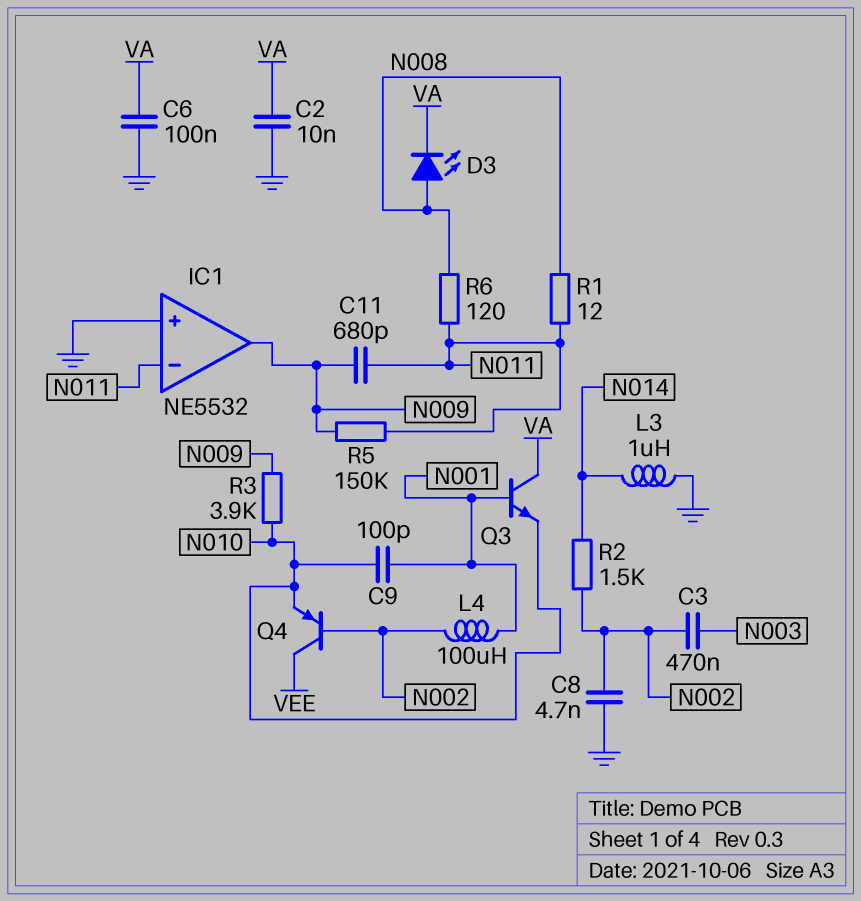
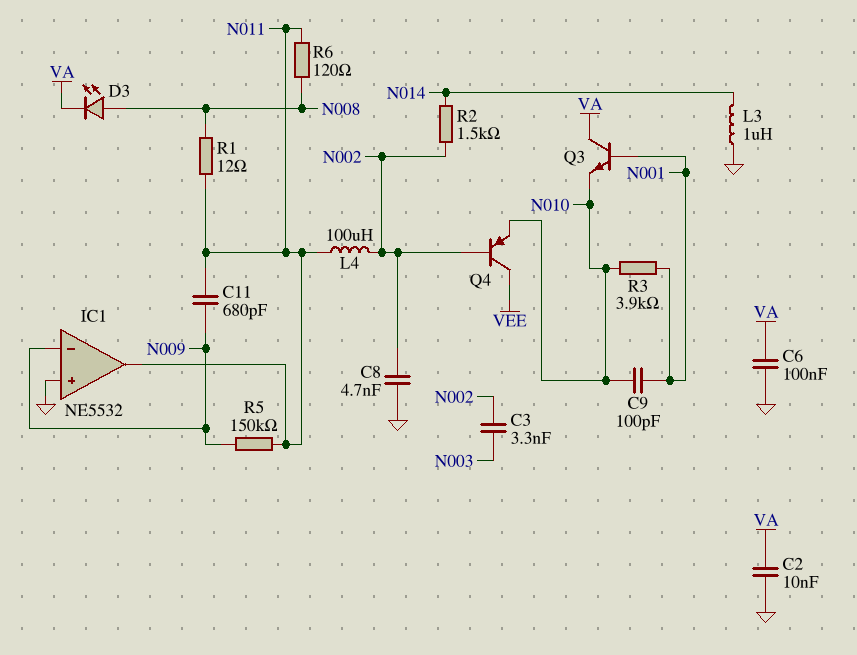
C3: 470nF (N002, N003) -> 3.3nF (N002, N003)
IC1 pin in-: N011 -> N009
IC1 pin out: N009 -> N011
L4: 100uH (N001, N002) -> 100uH (N002, N011)
R3: 3.9k (N009, N010) -> 3.9k (N001, N010)

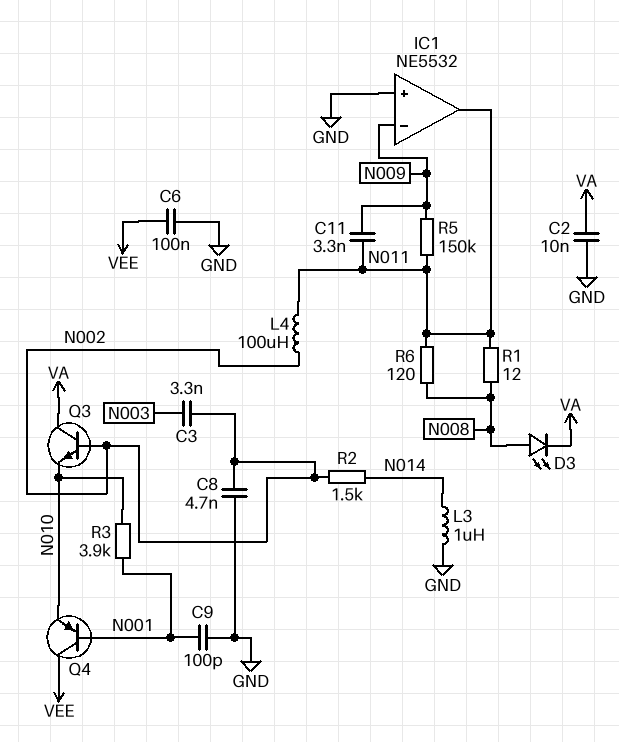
C6: 100nF (GND, VA) -> 100nF (GND, VEE)
C9: 100pF (N001, N010) -> 100pF (GND, N001)
C11: 680pF (N009, N011) -> 3.3nF (N009, N011)
Q3: NPN (B N001, C VA, E N010) -> NPN (B N002, C VA, E N010)
Q4: PNP (B N002, C VEE, E N010) -> PNP (B N001, C VEE, E N010)

